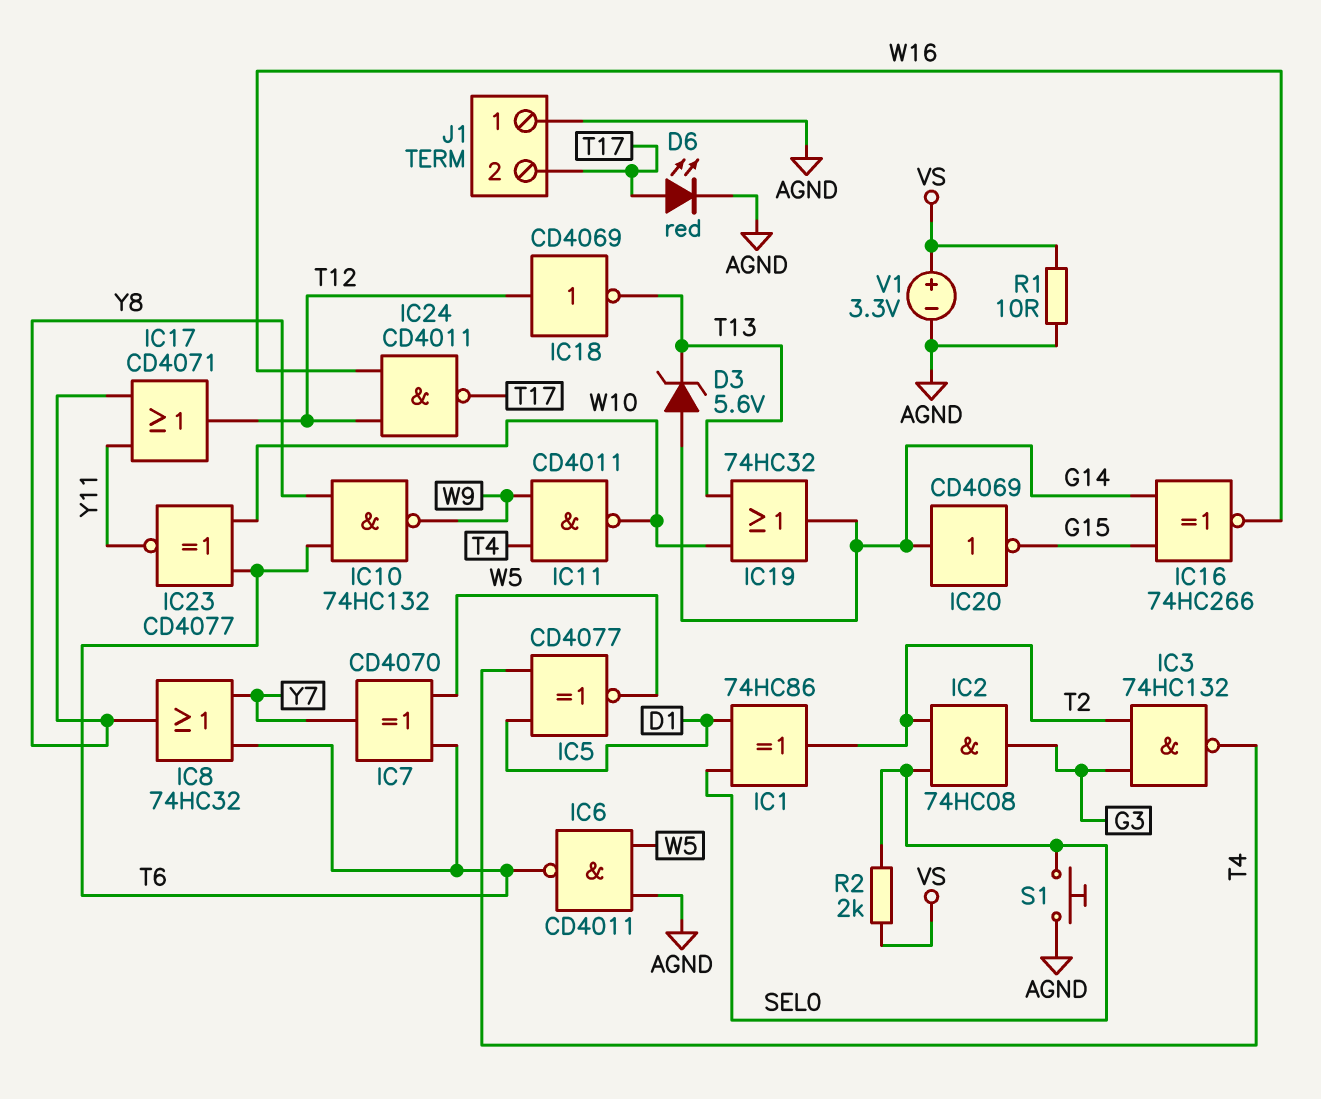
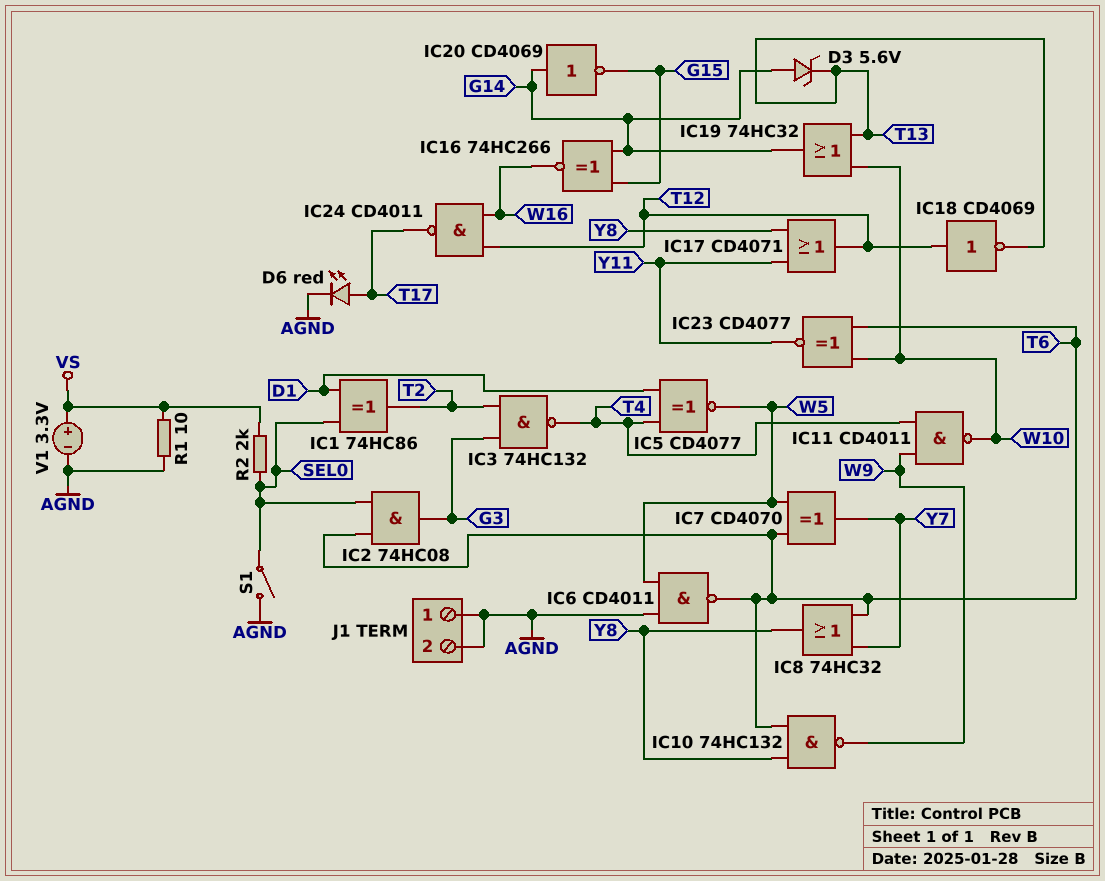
IC2: AND 74HC08 (in SEL0, in T2, out G3) -> AND 74HC08 (in SEL0, in T6, out G3)
J1 pin 2: T17 -> AGND
S1: button (AGND, SEL0) -> switch (AGND, SEL0)

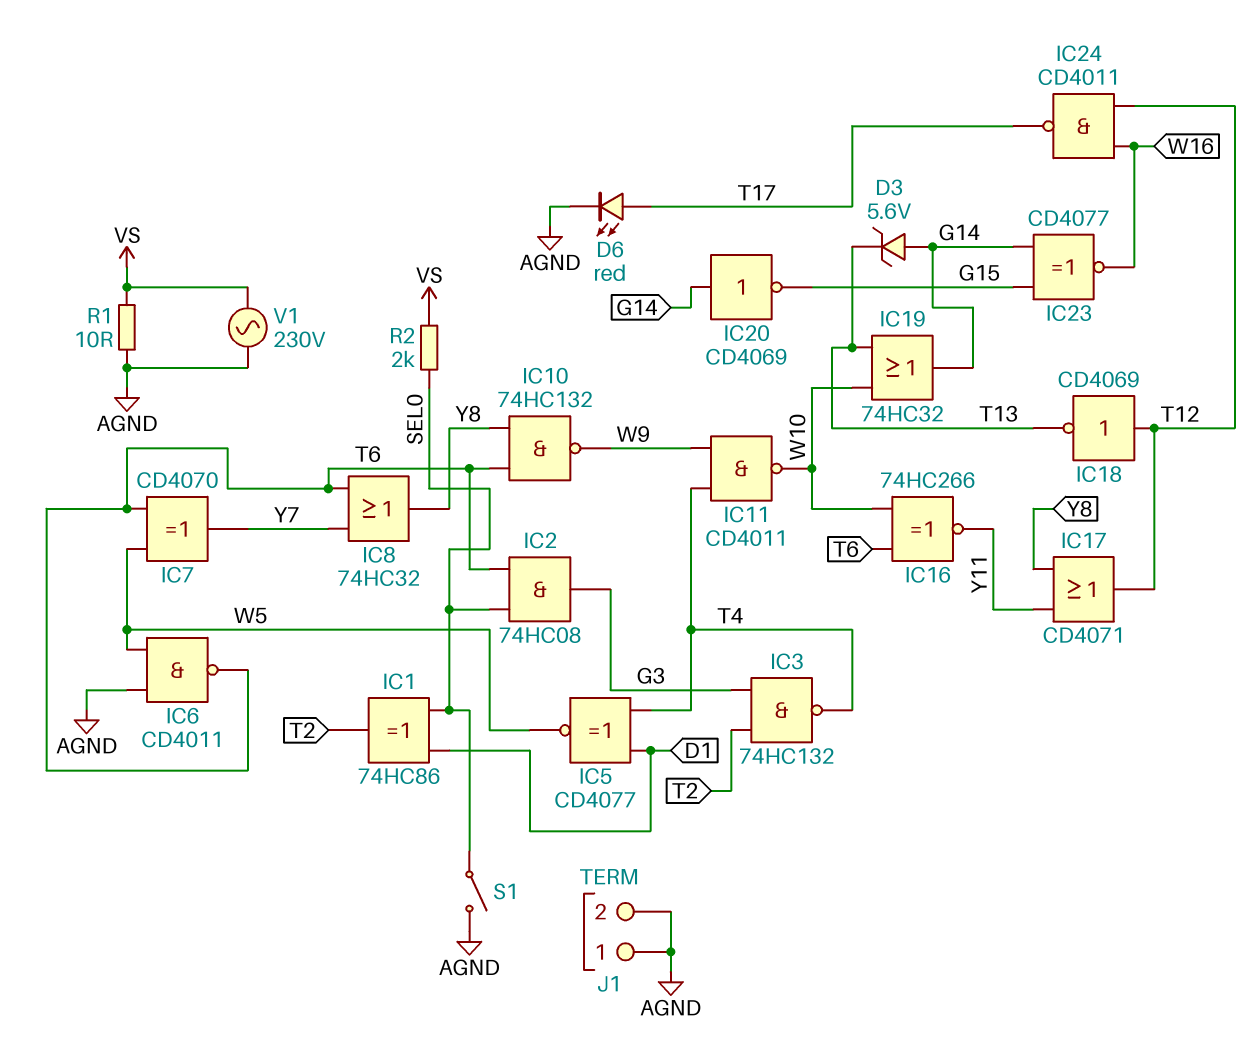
IC16: XNOR 74HC266 (in G14, in G15, out W16) -> XNOR 74HC266 (in T6, in W10, out Y11)
IC23: XNOR CD4077 (in T6, in W10, out Y11) -> XNOR CD4077 (in G14, in G15, out W16)
V1: 3.3V (plus VS, minus AGND) -> AC 230V (AGND, VS)

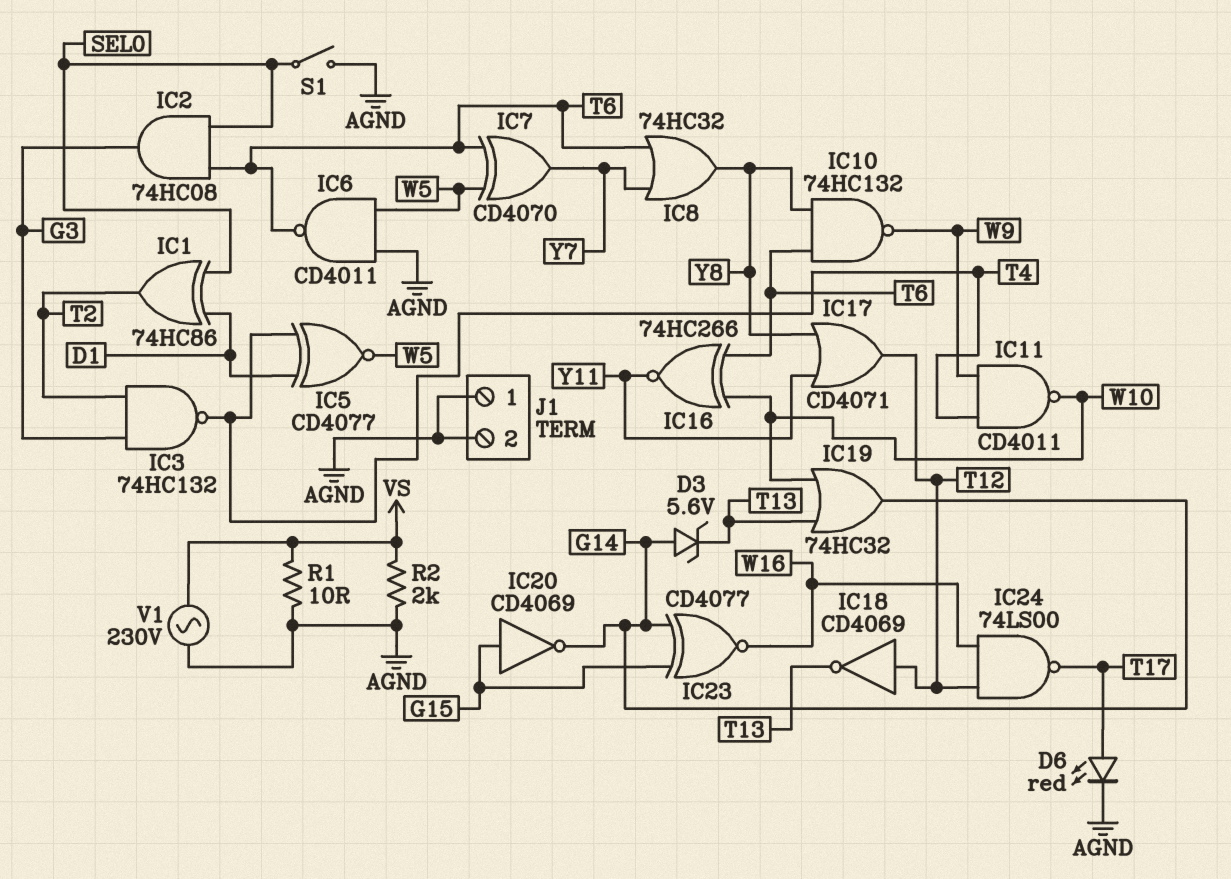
IC20: NOT CD4069 (in G14, out G15) -> NOT CD4069 (in G15, out G14)
IC24: NAND CD4011 (in T12, in W16, out T17) -> NAND 74LS00 (in T12, in W16, out T17)
R2: 2k (SEL0, VS) -> 2k (AGND, VS)

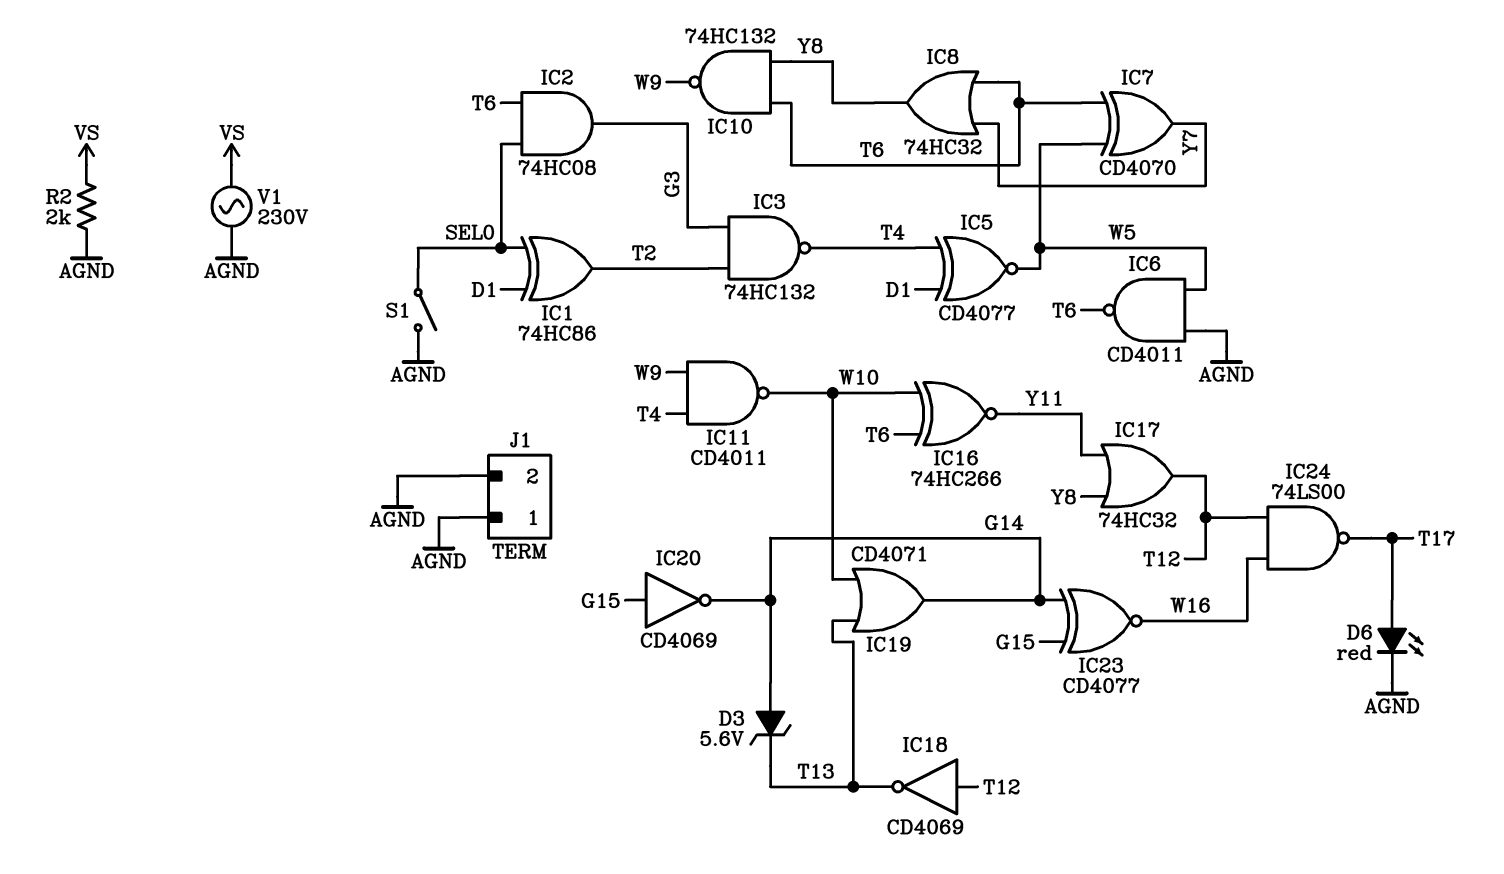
IC17: OR CD4071 (in Y8, in Y11, out T12) -> OR 74HC32 (in Y8, in Y11, out T12)
IC19: OR 74HC32 (in T13, in W10, out G14) -> OR CD4071 (in T13, in W10, out G14)
R1: 10 (AGND, VS) -> none

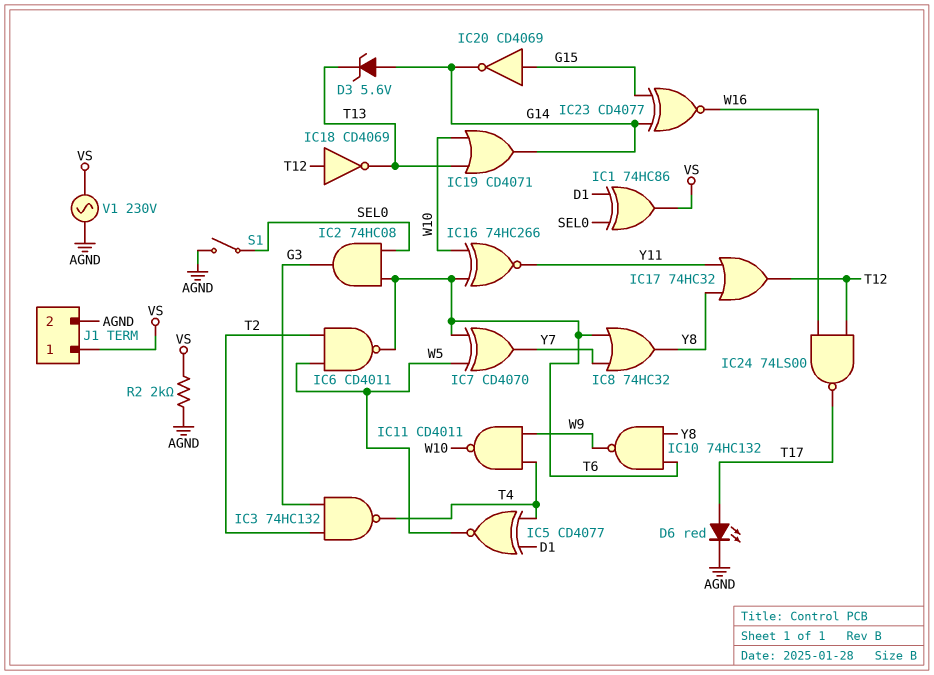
IC1: XOR 74HC86 (in D1, in SEL0, out T2) -> XOR 74HC86 (in D1, in SEL0, out VS)
IC6: NAND CD4011 (in AGND, in W5, out T6) -> NAND CD4011 (in T2, in W5, out T6)
J1 pin 1: AGND -> VS

